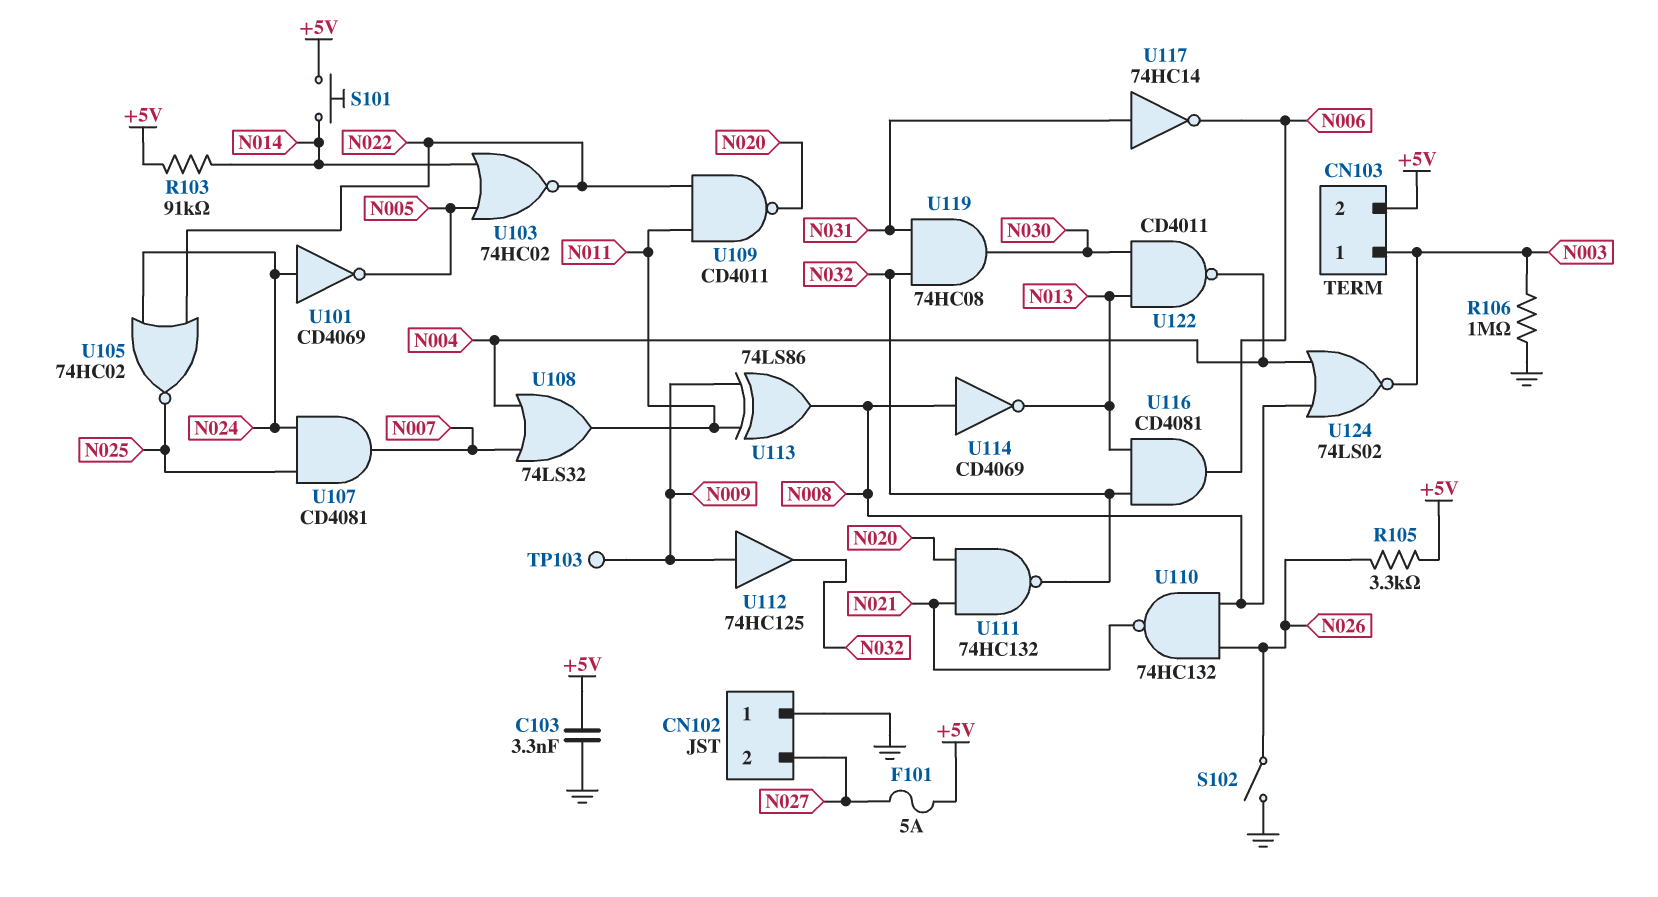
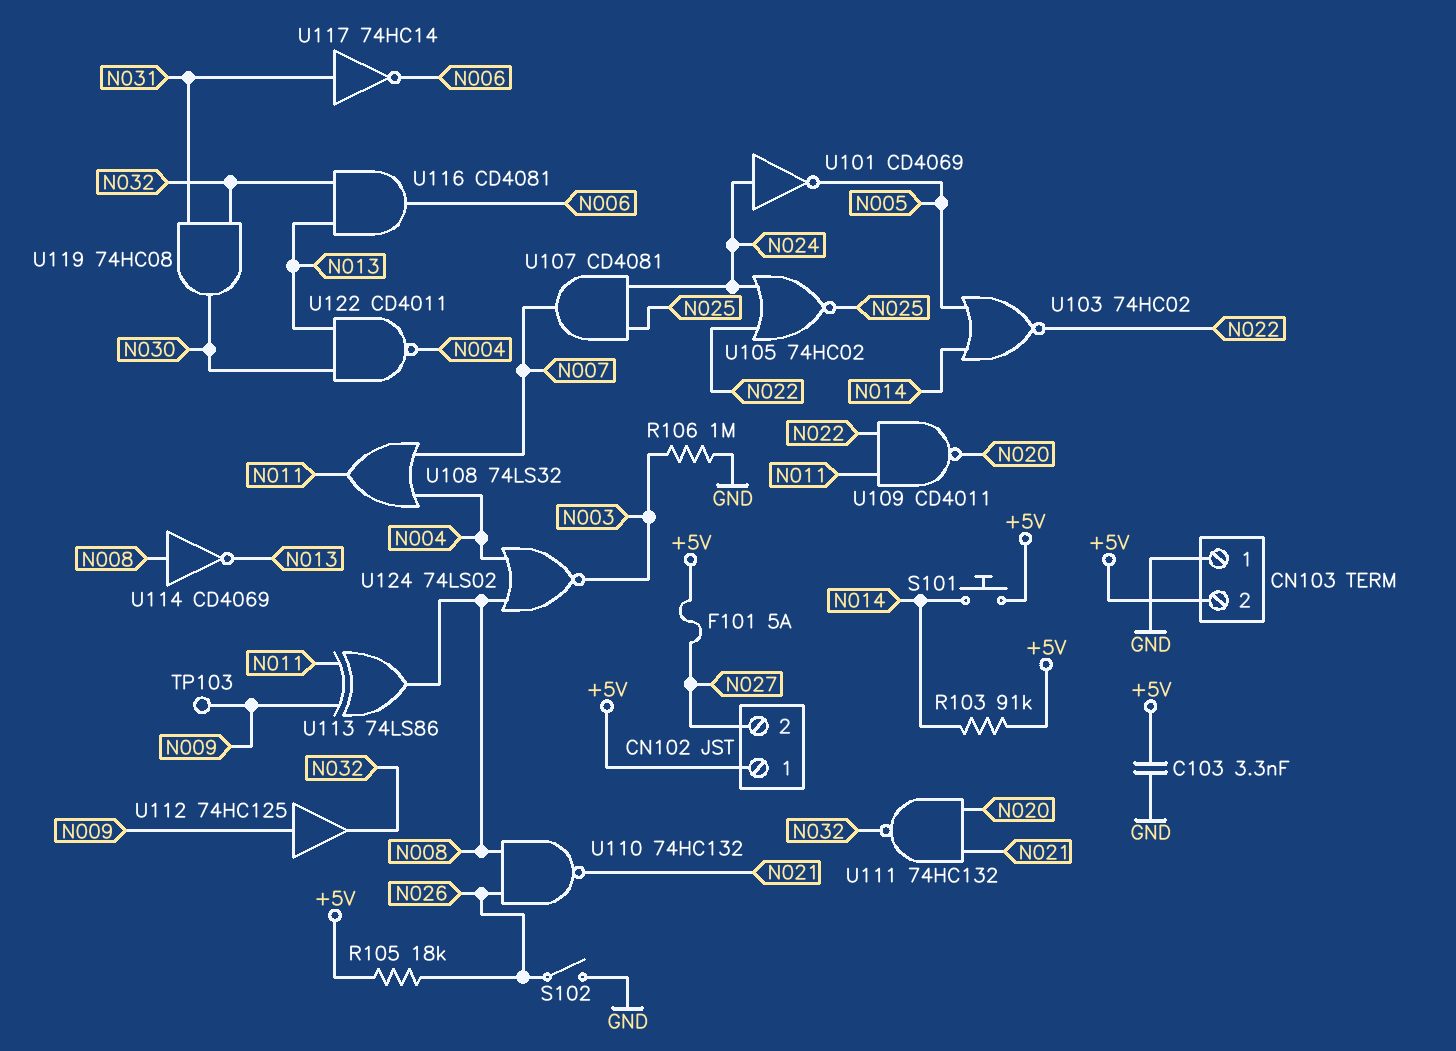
CN102 pin 1: GND -> +5V
CN103 pin 1: N003 -> GND
R105: 3.3k (+5V, N026) -> 18k (+5V, N026)

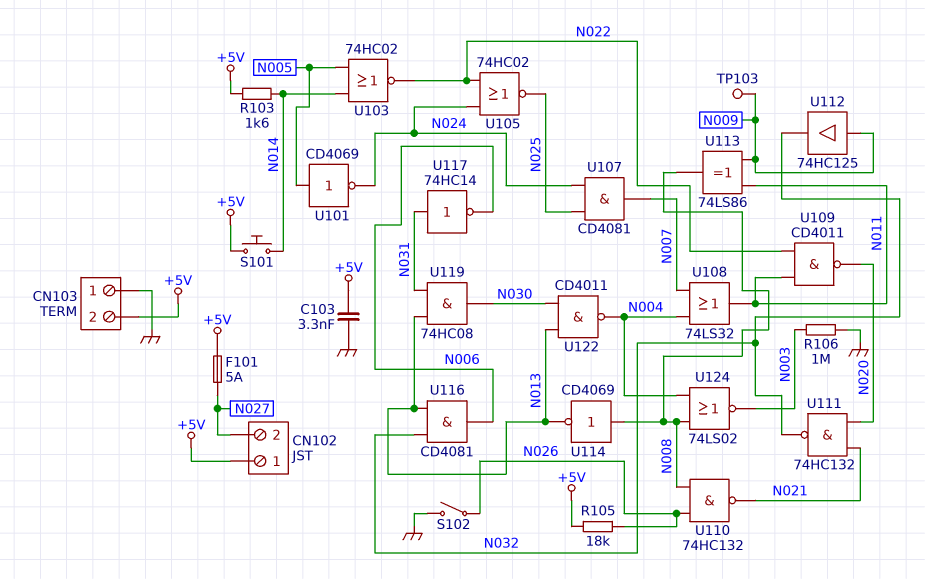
R103: 91k (+5V, N014) -> 1.6k (+5V, N014)
U101: NOT CD4069 (in N024, out N005) -> NOT CD4069 (in N005, out N024)
U119: AND 74HC08 (in N031, in N032, out N030) -> AND 74HC08 (in N013, in N031, out N030)

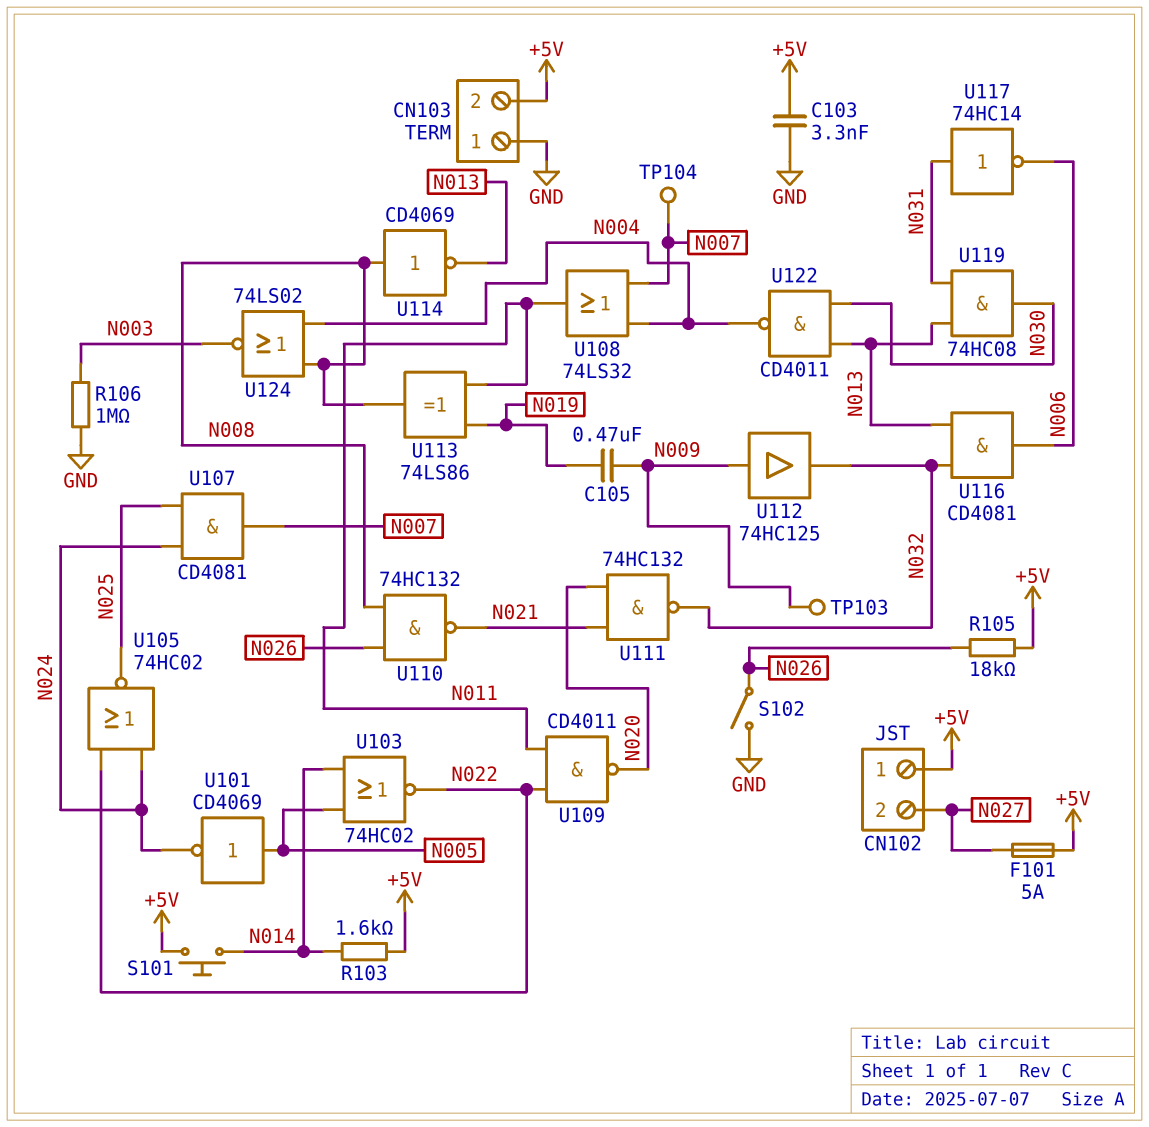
C105: none -> 470nF (N009, N019)
TP104: none -> test point (N007)
U113: XOR 74LS86 (in N009, in N011, out N008) -> XOR 74LS86 (in N011, in N019, out N008)

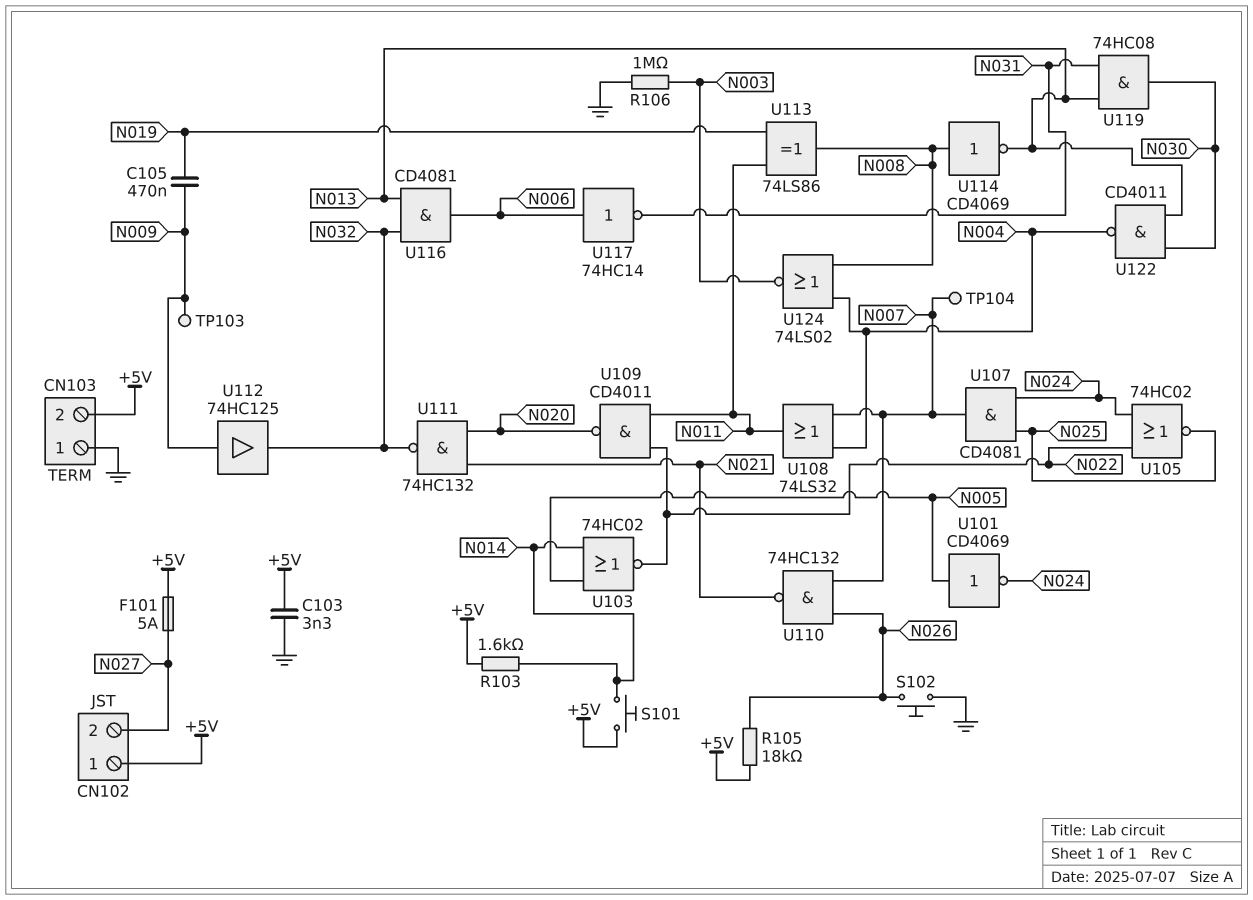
S102: switch (GND, N026) -> button (GND, N026)
U110: NAND 74HC132 (in N008, in N026, out N021) -> NAND 74HC132 (in N007, in N026, out N021)
U117: NOT 74HC14 (in N031, out N006) -> NOT 74HC14 (in N006, out N031)

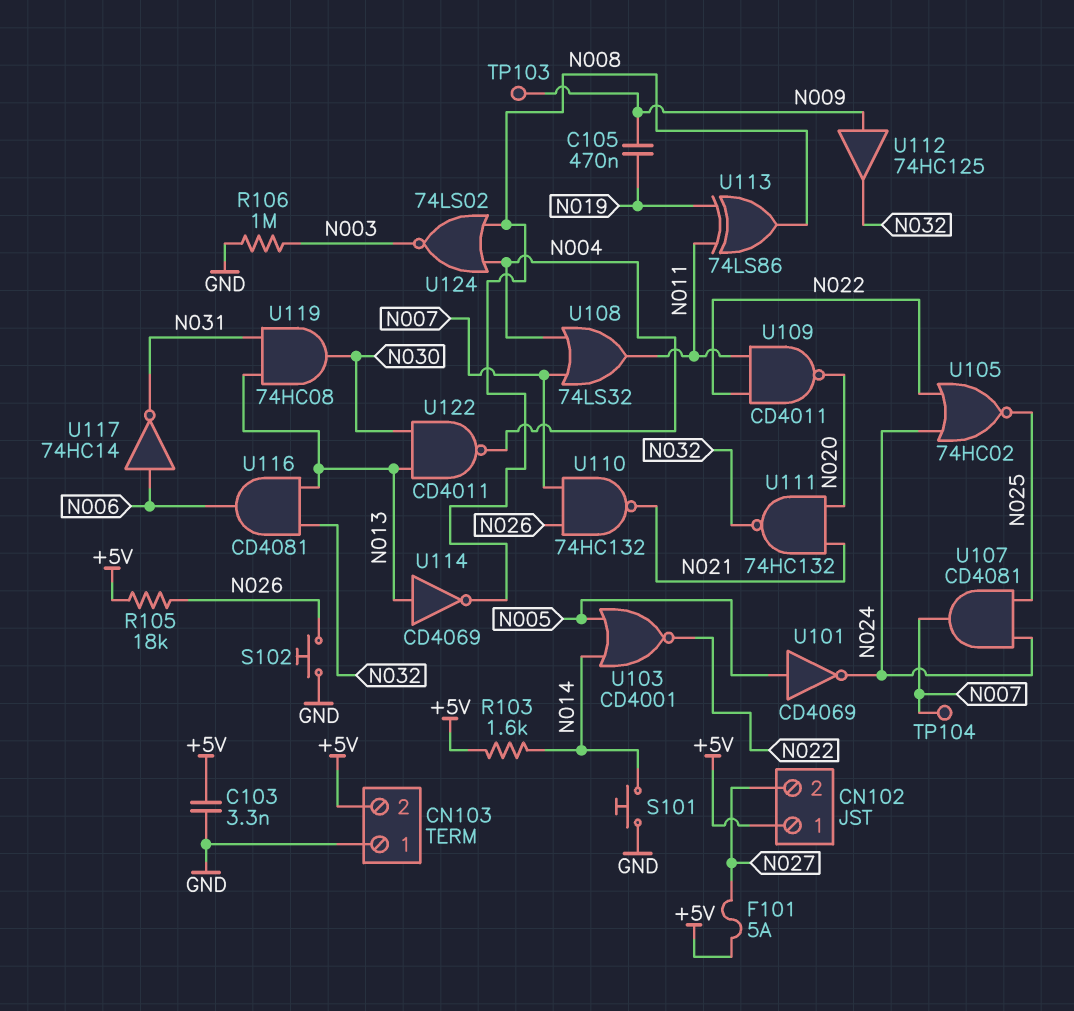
S101: button (+5V, N014) -> button (GND, N014)
U103: NOR 74HC02 (in N005, in N014, out N022) -> NOR CD4001 (in N005, in N014, out N022)
U114: NOT CD4069 (in N008, out N013) -> NOT CD4069 (in N013, out N008)

